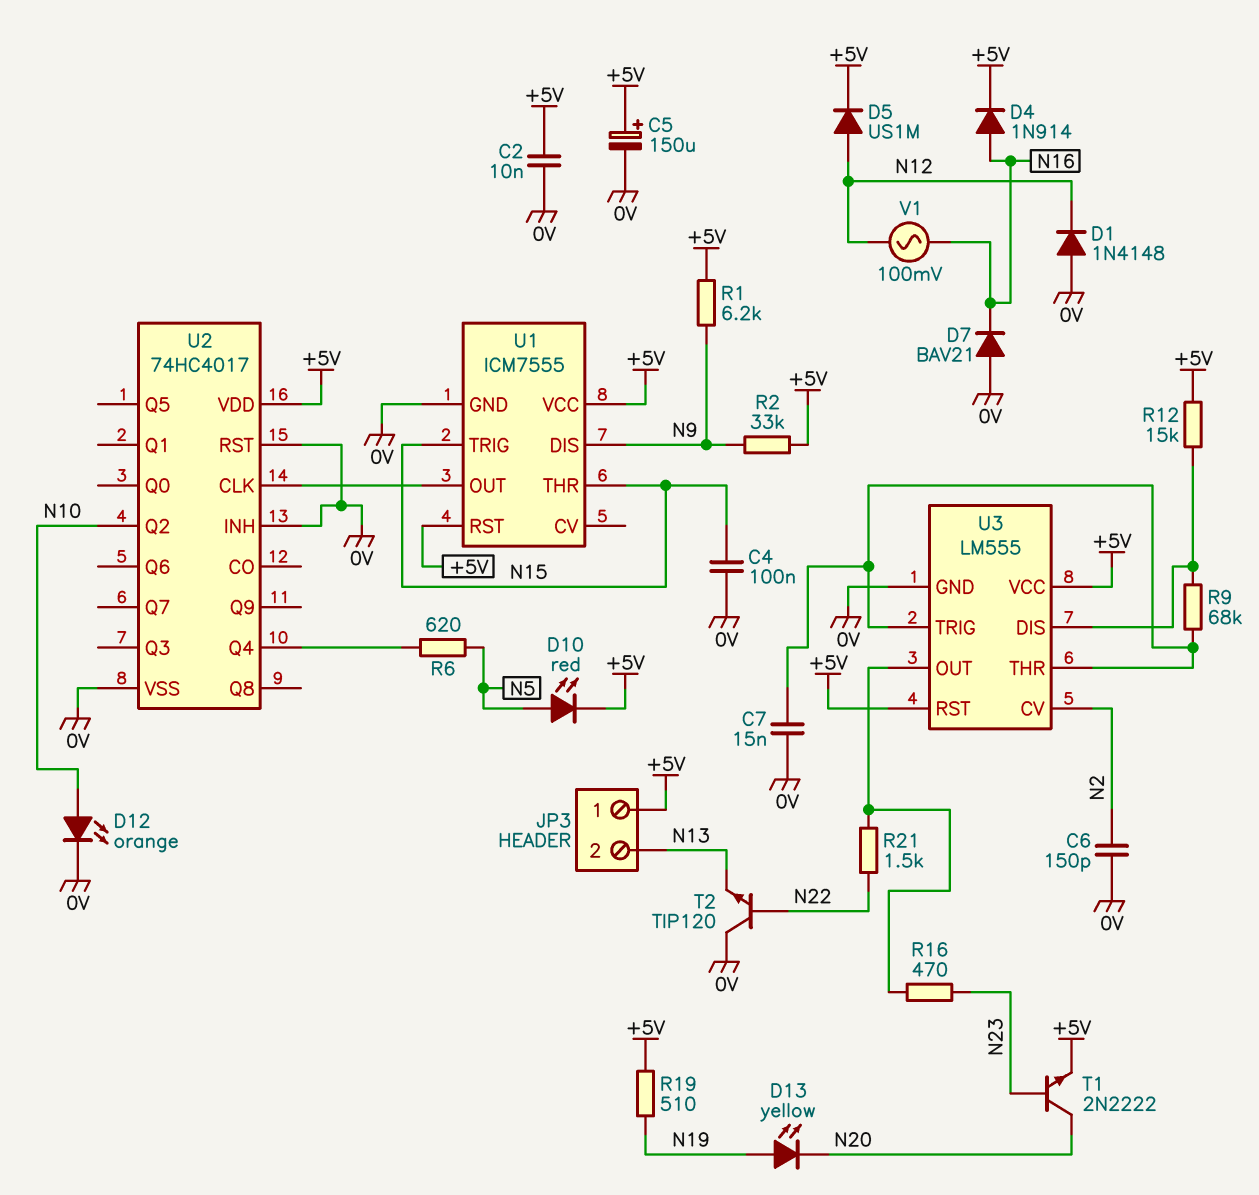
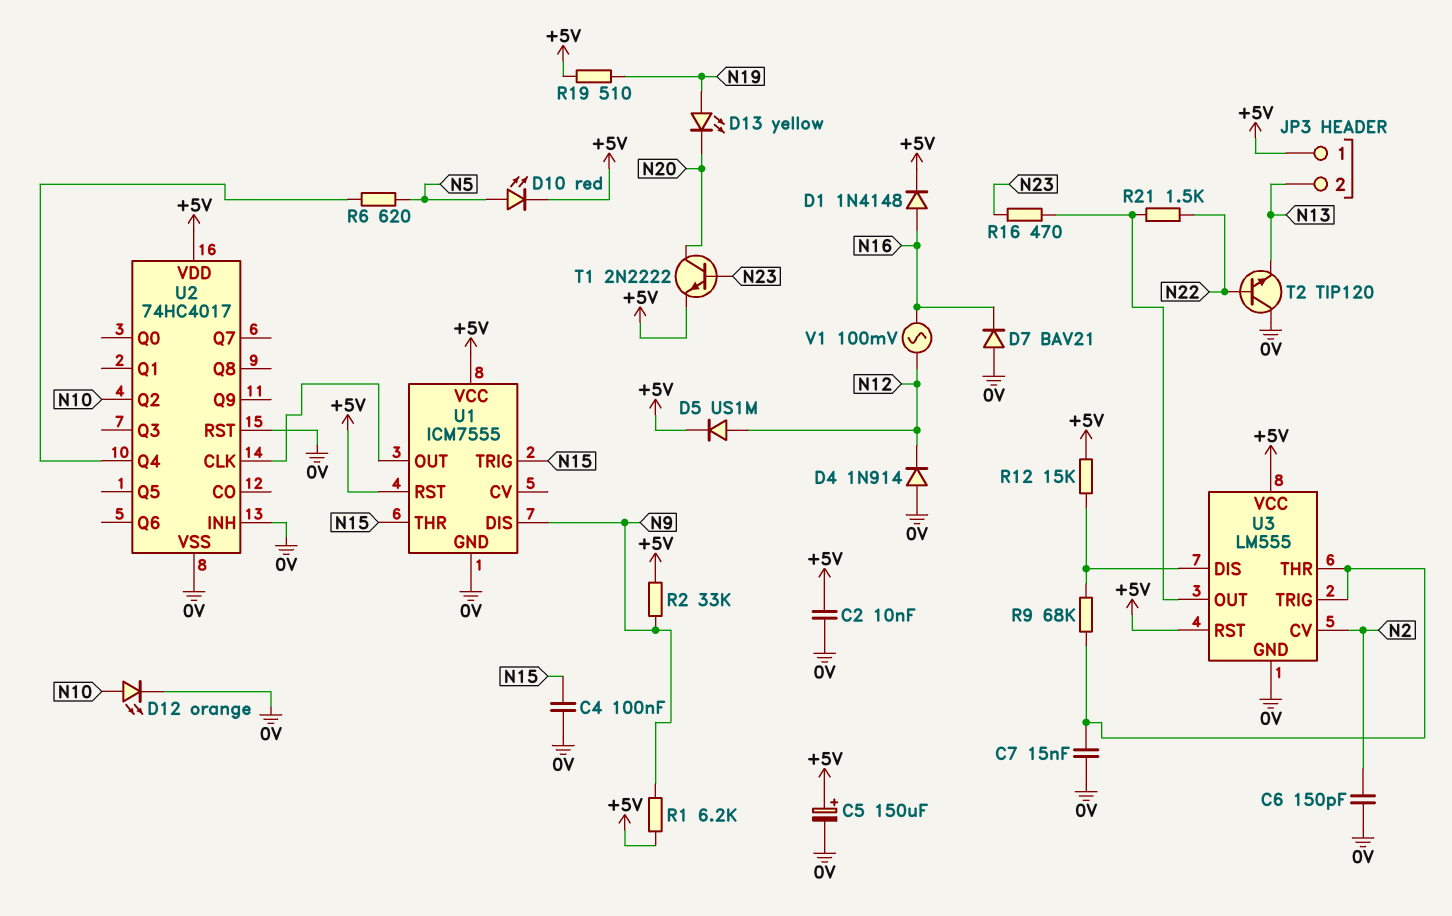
D1: diode 1N4148 (A 0V, K N12) -> diode 1N4148 (A N16, K +5V)
D4: diode 1N914 (A N16, K +5V) -> diode 1N914 (A 0V, K N12)

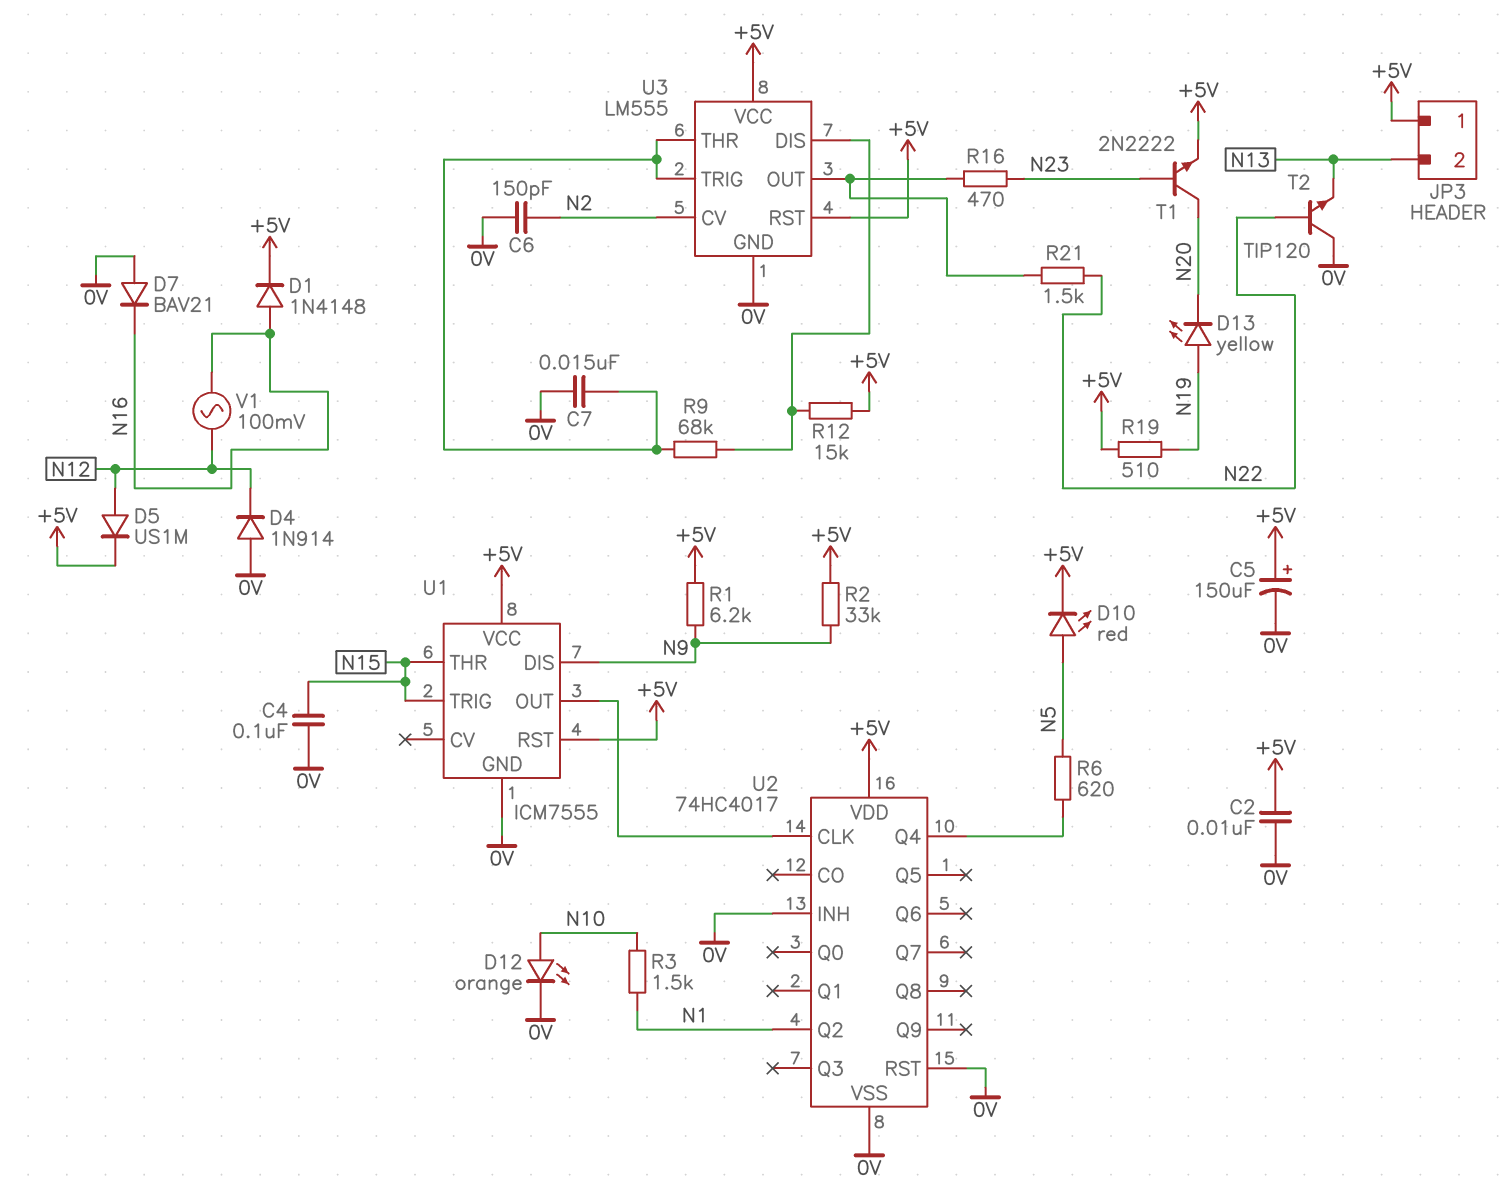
R3: none -> 1.5k (N1, N10)
U2 pin Q2: N10 -> N1

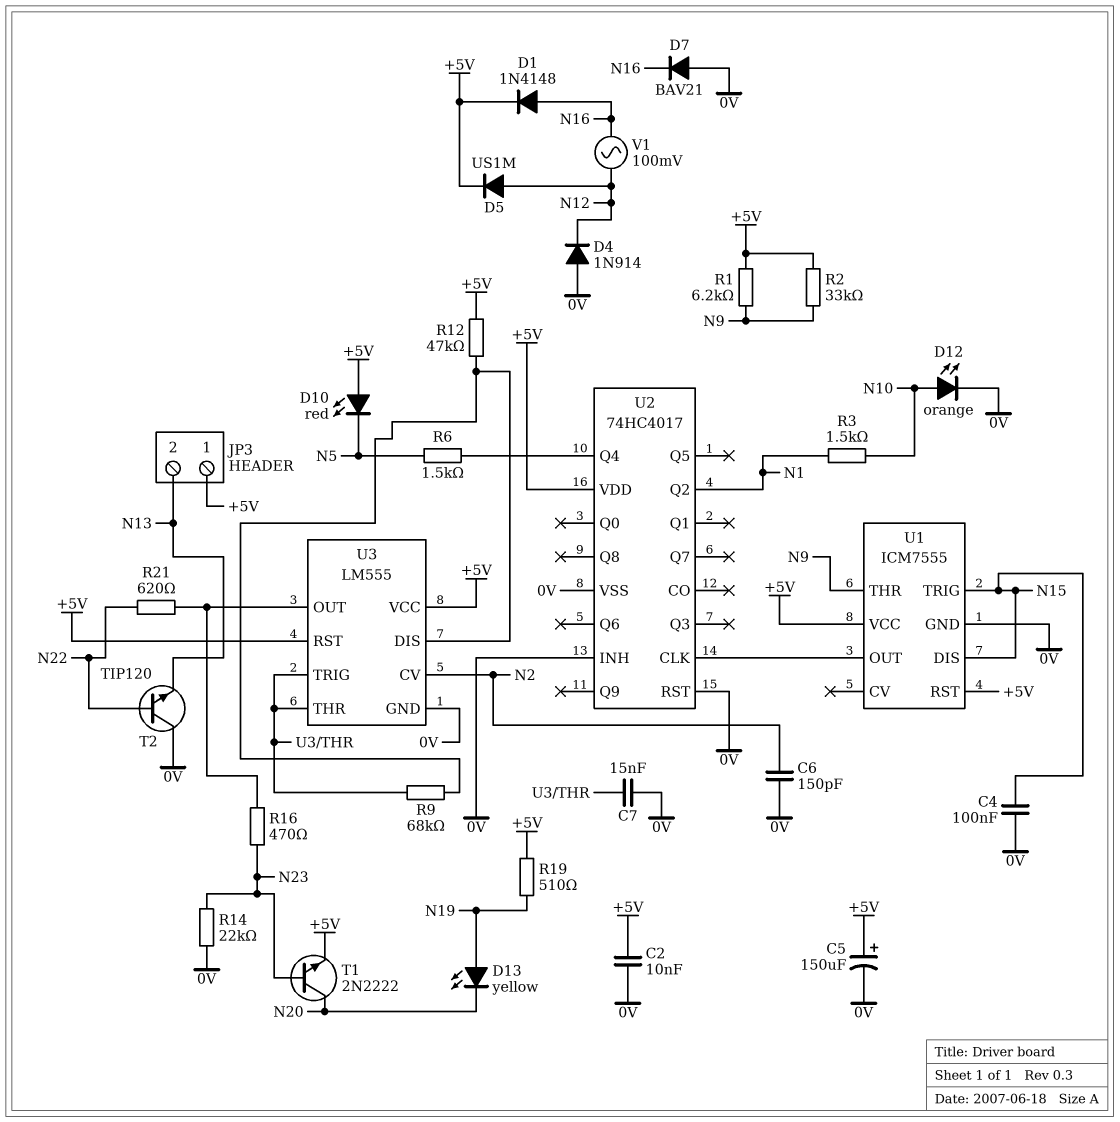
D10: LED red (A N5, K +5V) -> LED red (A +5V, K N5)
R6: 620 (N5, U2/Q4) -> 1.5k (N5, U2/Q4)
R12: 15k (+5V, U3/DIS) -> 47k (+5V, U3/DIS)
R14: none -> 22k (0V, N23)
R21: 1.5k (N22, U3/OUT) -> 620 (N22, U3/OUT)
U1 pin DIS: N9 -> N15
U1 pin THR: N15 -> N9

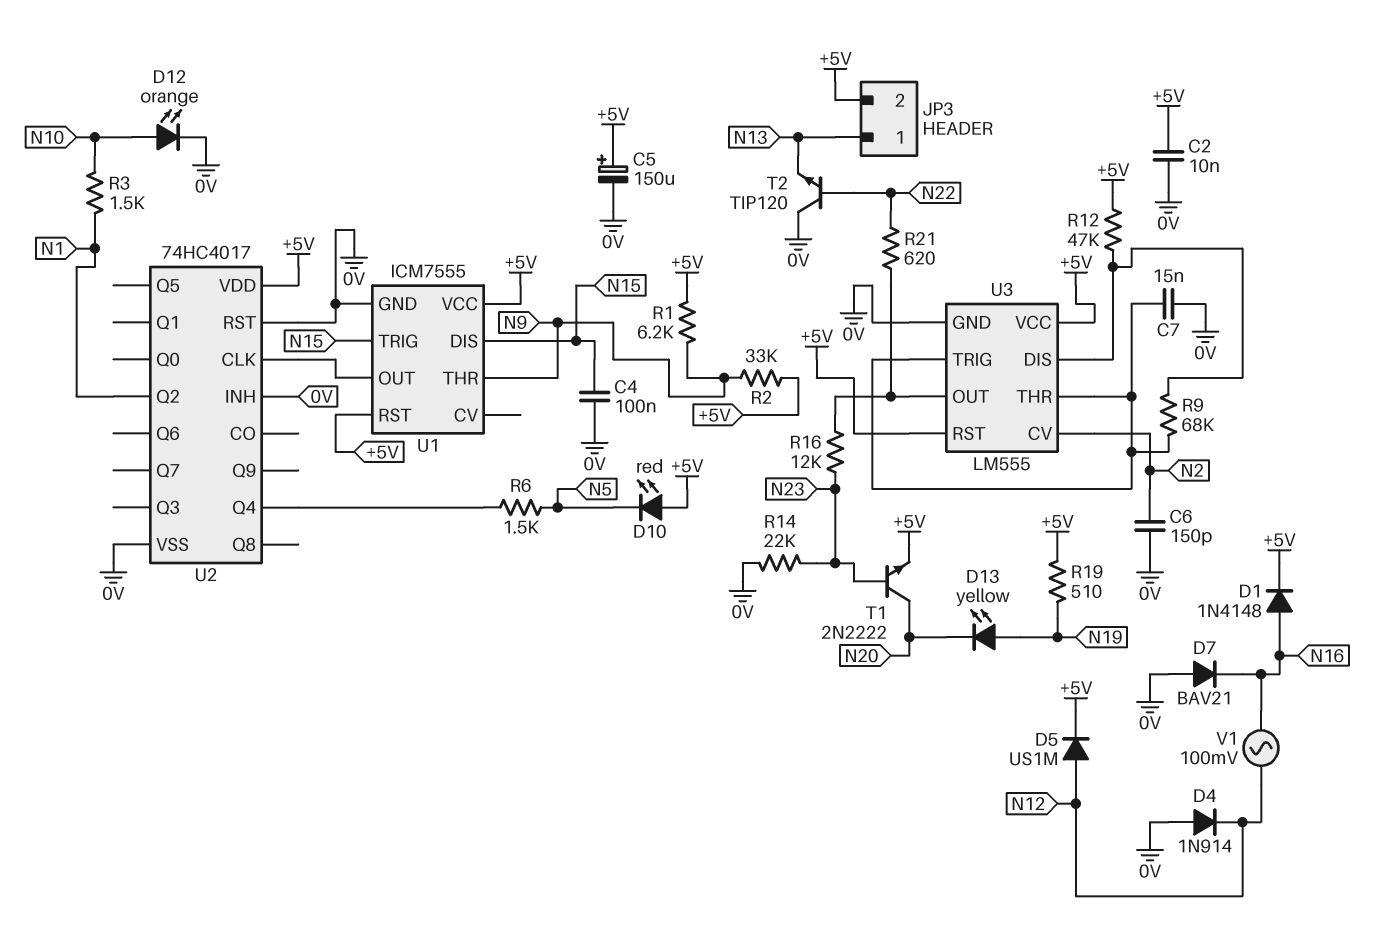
JP3 pin 1: +5V -> N13
JP3 pin 2: N13 -> +5V
R16: 470 (N23, U3/OUT) -> 12k (N23, U3/OUT)

